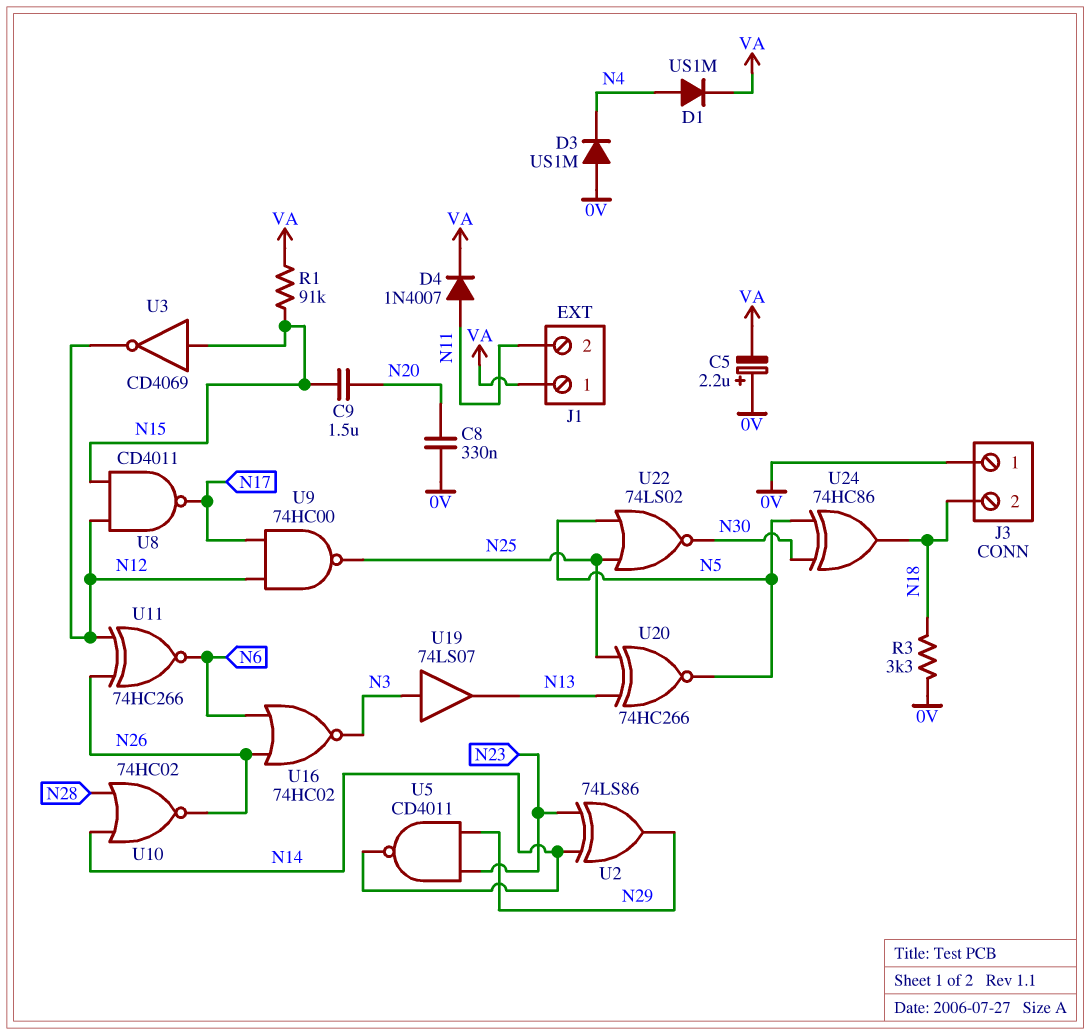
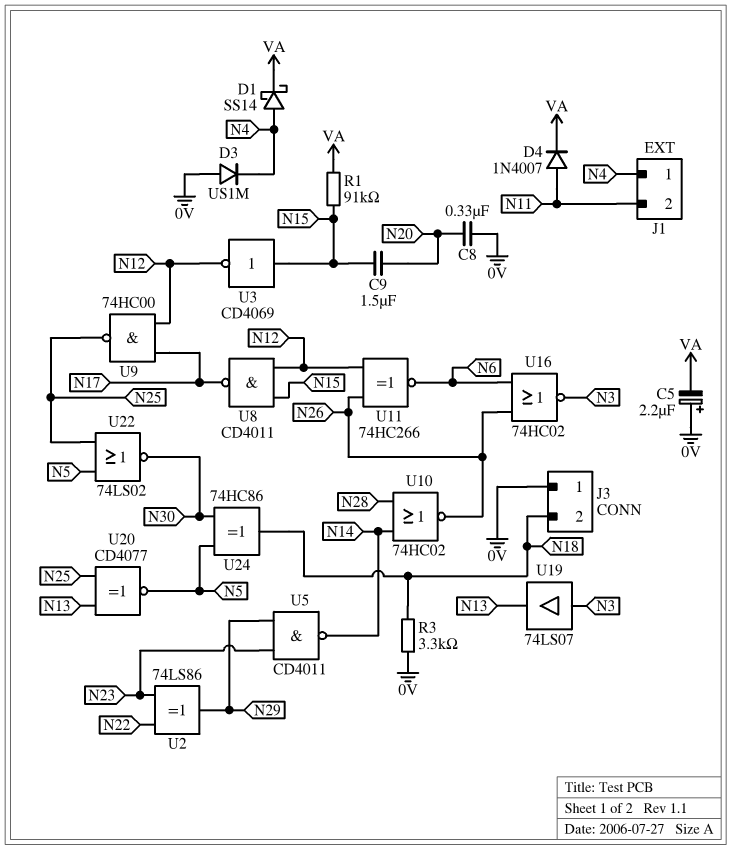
D1: diode US1M (A N4, K VA) -> schottky SS14 (A N4, K VA)
J1 pin 1: VA -> N4
U2: XOR 74LS86 (in N14, in N23, out N29) -> XOR 74LS86 (in N22, in N23, out N29)
U20: XNOR 74HC266 (in N13, in N25, out N5) -> XNOR CD4077 (in N13, in N25, out N5)

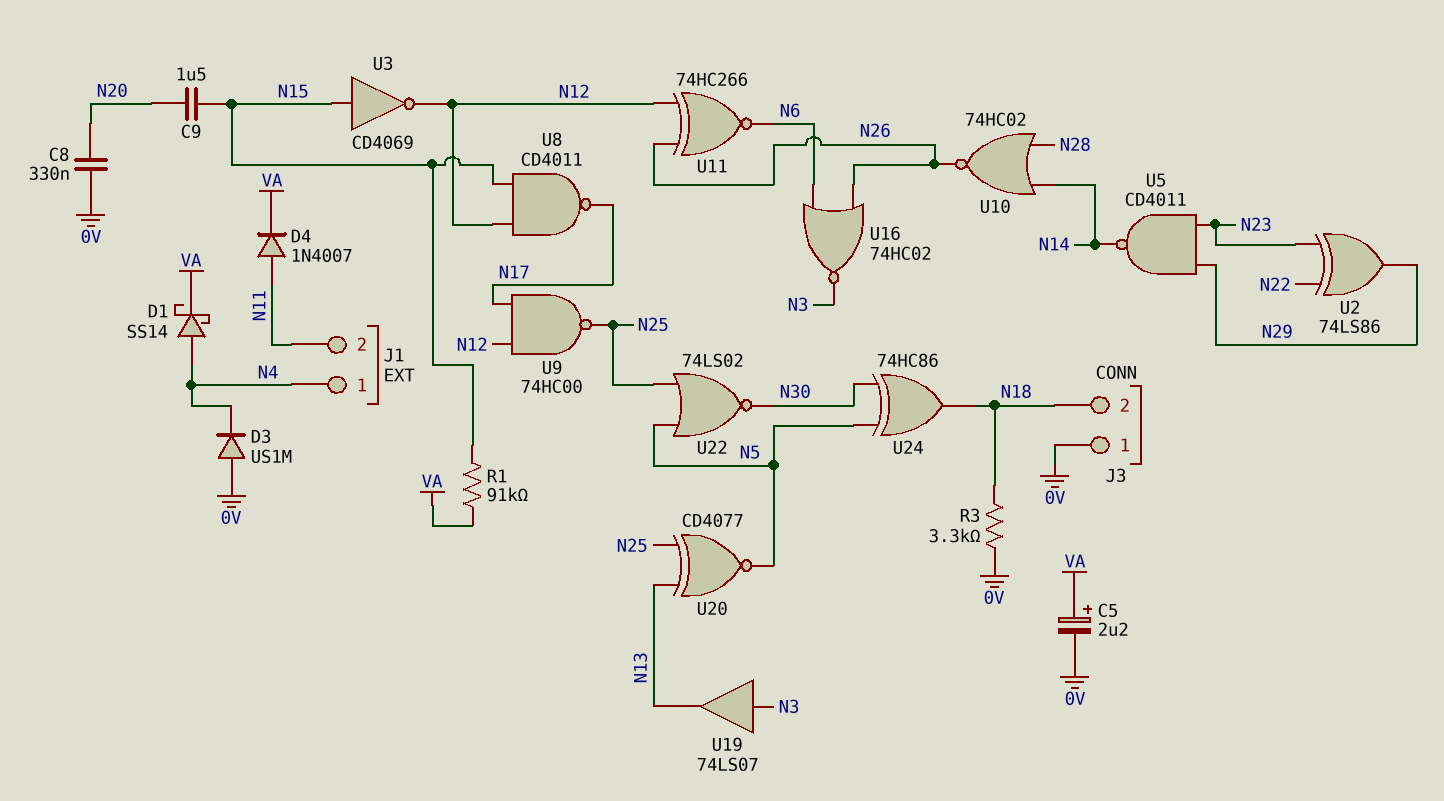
C5: 2.2uF (plus 0V, minus VA) -> 2.2uF (plus VA, minus 0V)

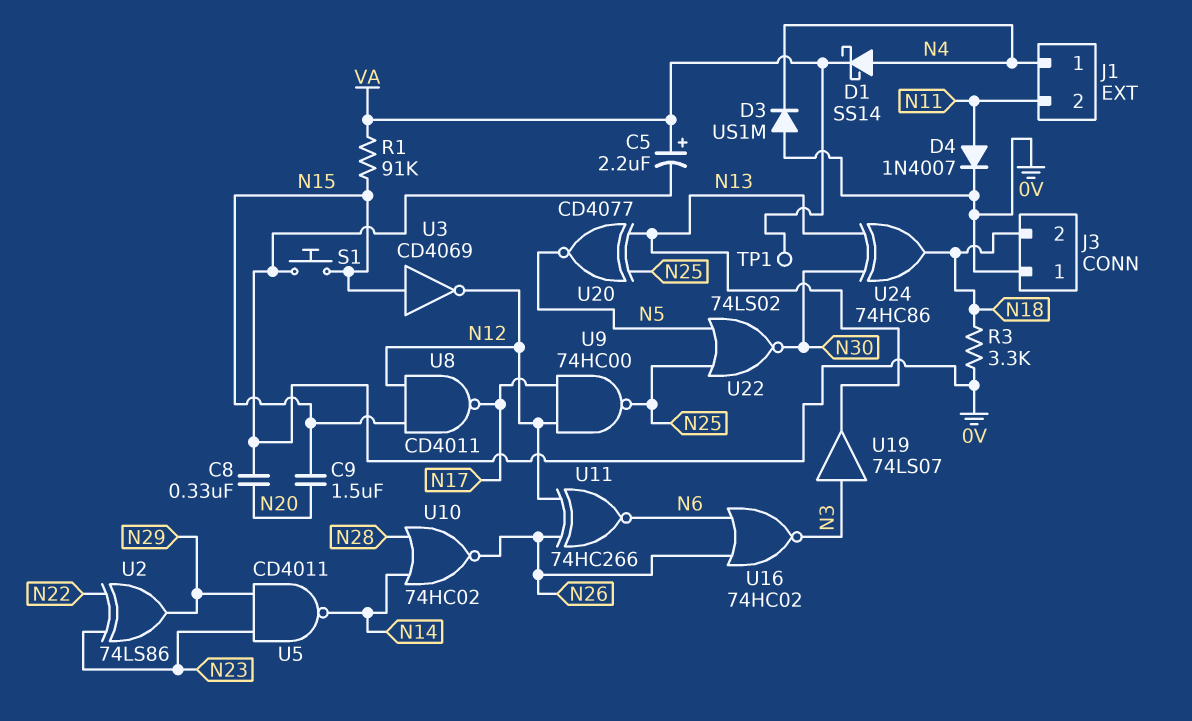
D4: diode 1N4007 (A N11, K VA) -> diode 1N4007 (A N11, K 0V)
S1: none -> button (0V, N15)
TP1: none -> test point (VA)
U24: XOR 74HC86 (in N5, in N30, out N18) -> XOR 74HC86 (in N13, in N30, out N18)

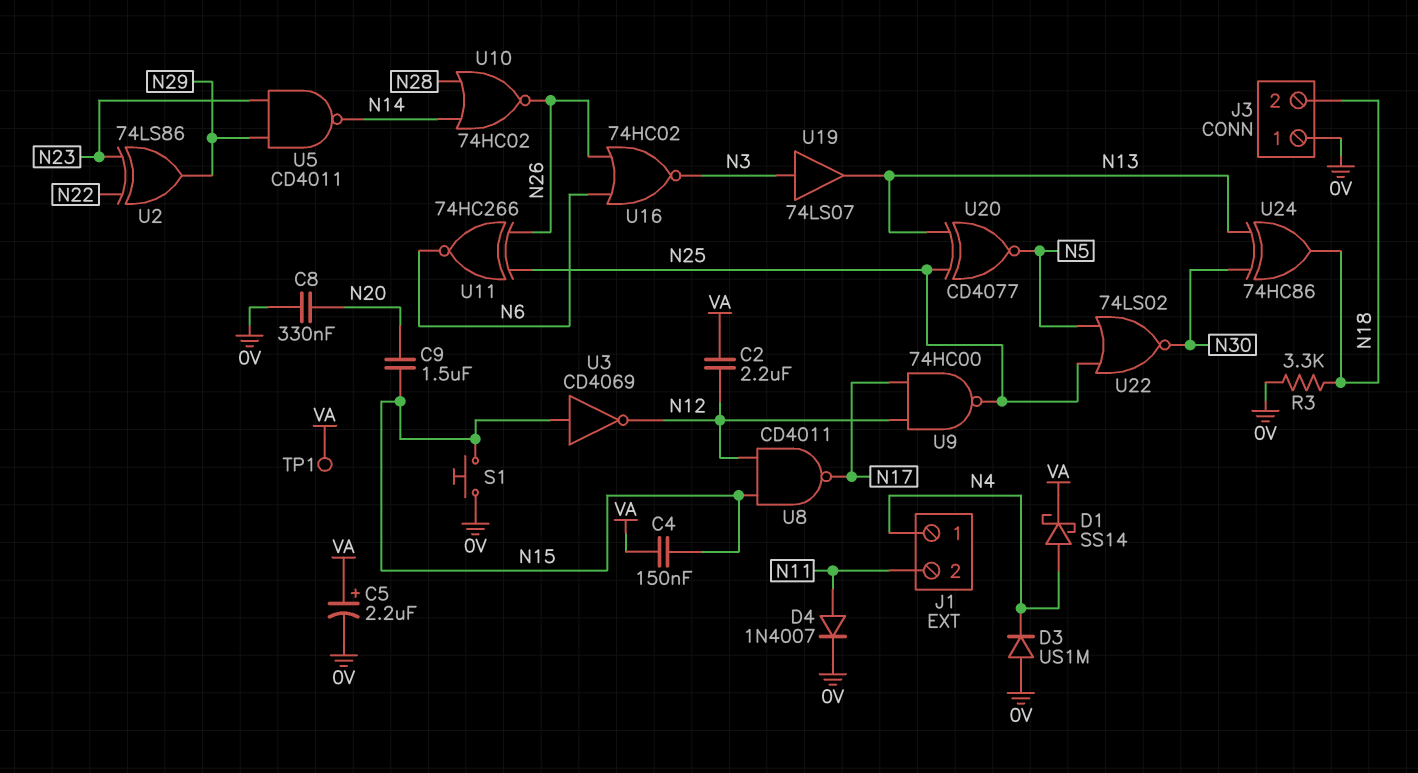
C2: none -> 2.2uF (N12, VA)
C4: none -> 150nF (N15, VA)
R1: 91k (N15, VA) -> none
U11: XNOR 74HC266 (in N12, in N26, out N6) -> XNOR 74HC266 (in N25, in N26, out N6)

